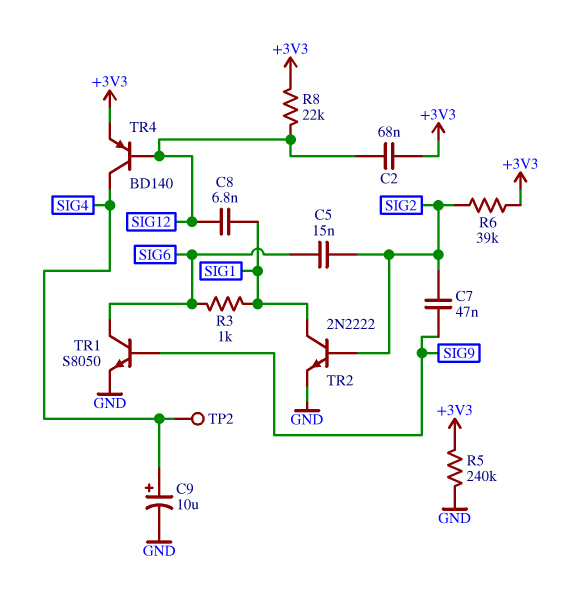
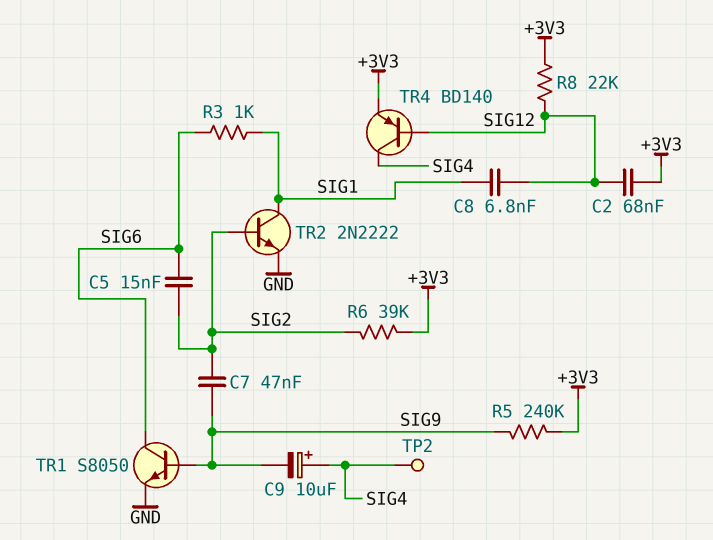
C9: 10uF (plus SIG4, minus GND) -> 10uF (plus SIG4, minus SIG9)
R5: 240k (+3V3, GND) -> 240k (+3V3, SIG9)

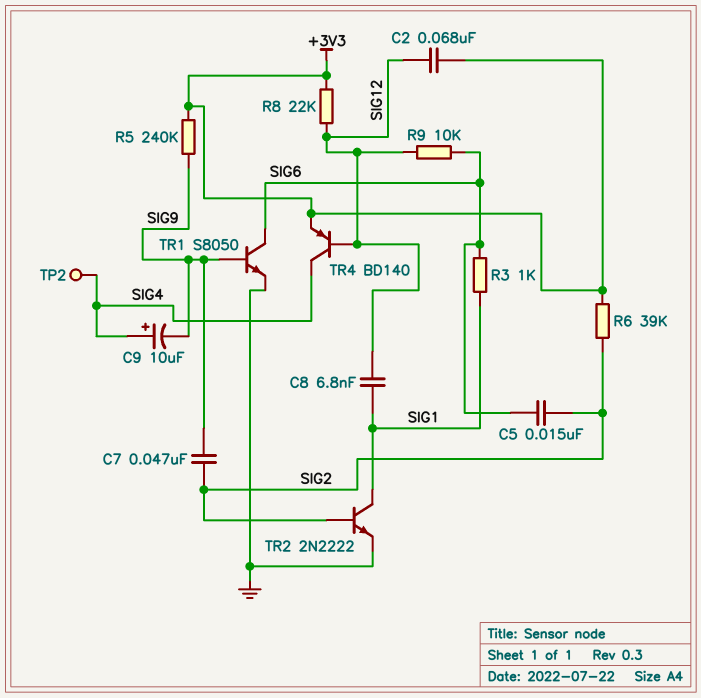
R9: none -> 10k (SIG6, SIG12)

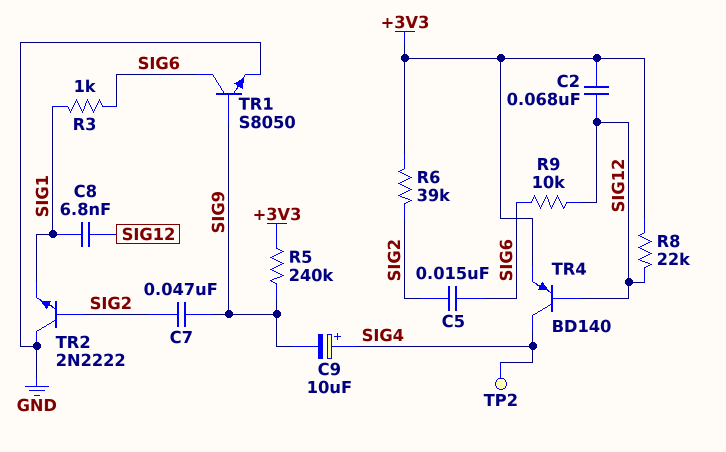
TR2: NPN 2N2222 (B SIG2, C SIG1, E GND) -> NPN 2N2222 (B SIG2, C GND, E SIG1)

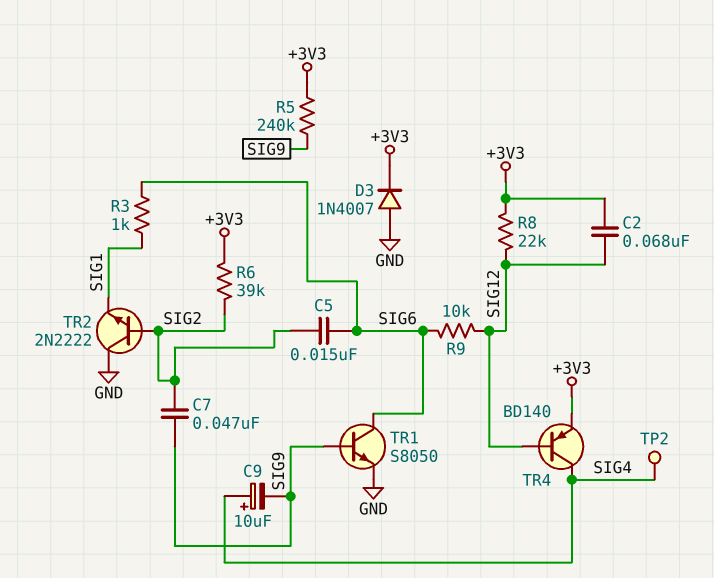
C8: 6.8nF (SIG1, SIG12) -> none
D3: none -> diode 1N4007 (A GND, K +3V3)

